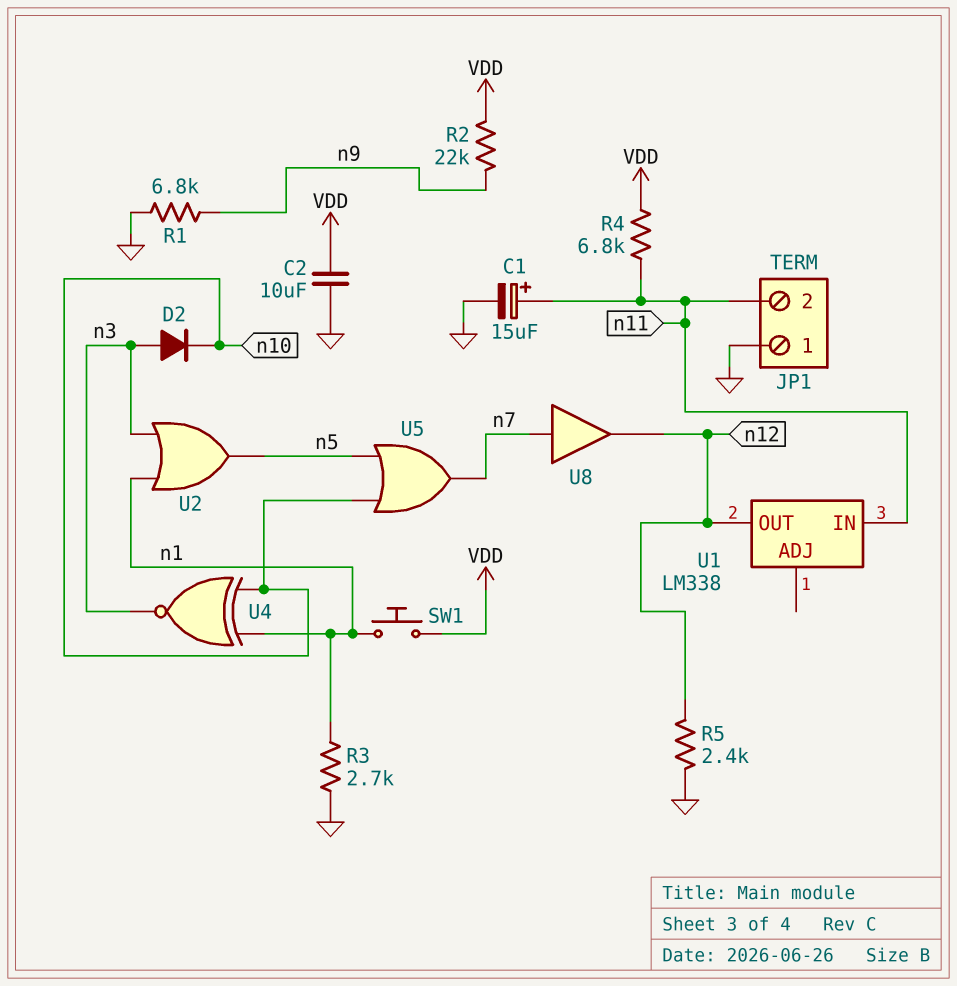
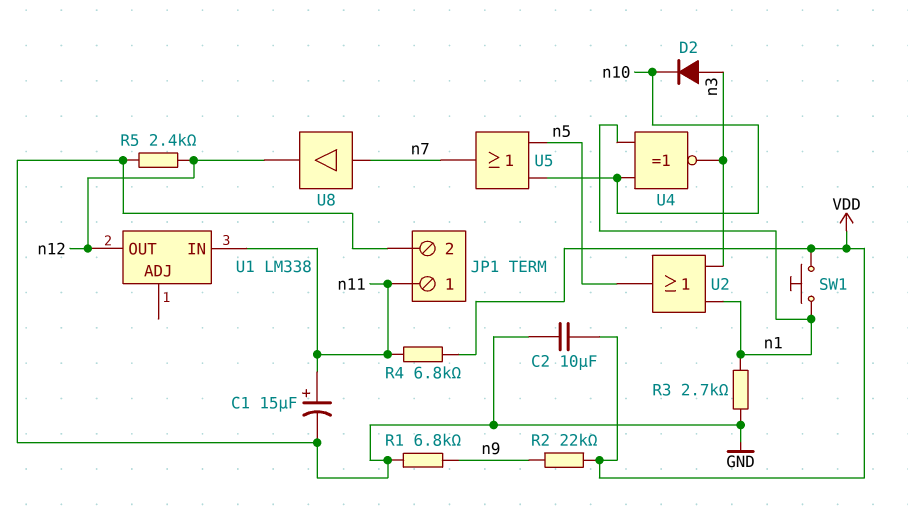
JP1 pin 1: GND -> n11
JP1 pin 2: n11 -> GND

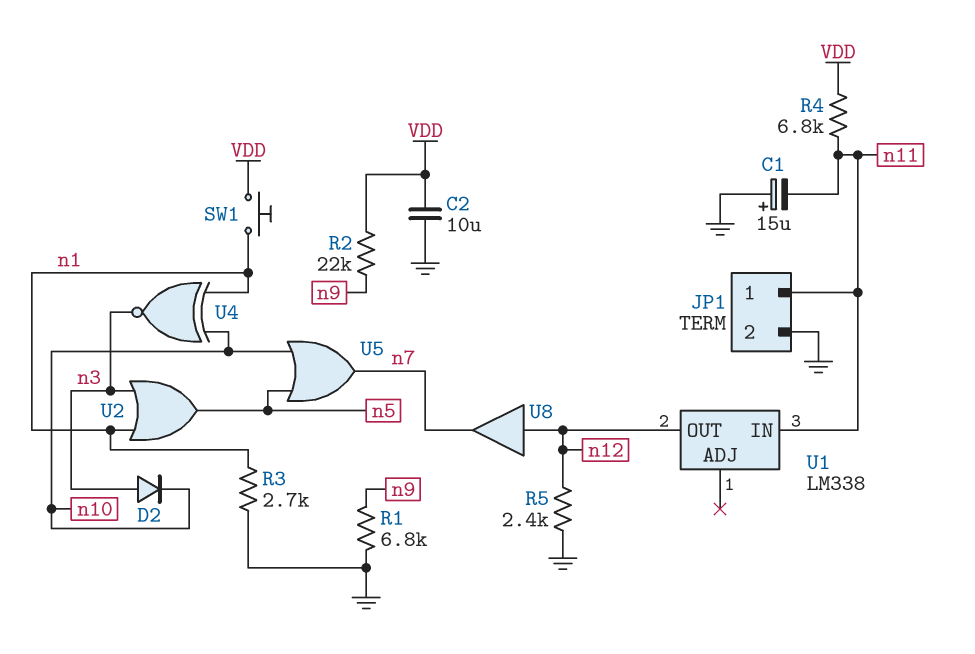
C1: 15uF (plus n11, minus GND) -> 15uF (plus GND, minus n11)
U8: buffer (in n7, out n12) -> buffer (in n12, out n7)

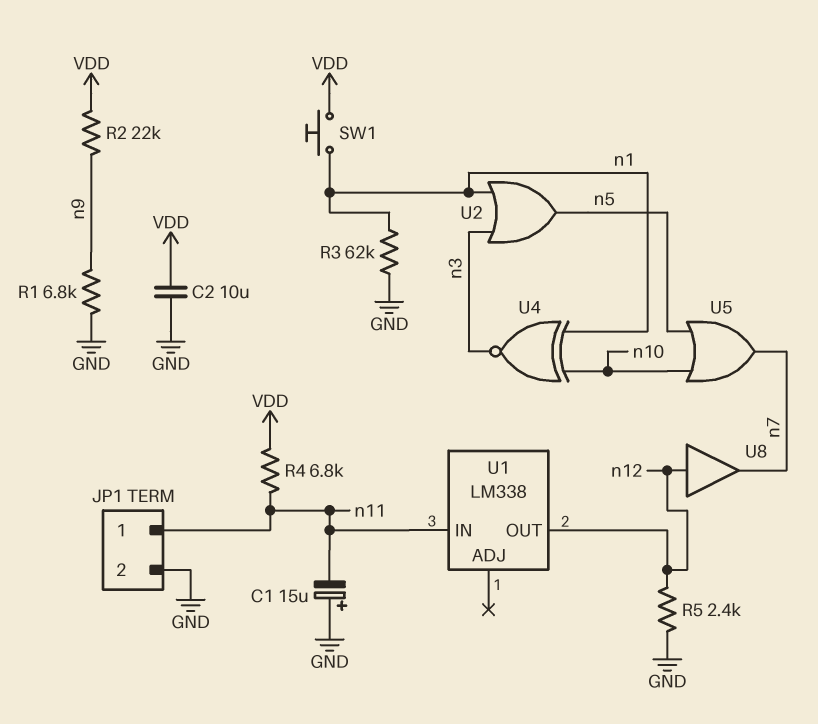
D2: diode (A n3, K n10) -> none
R3: 2.7k (GND, n1) -> 62k (GND, n1)

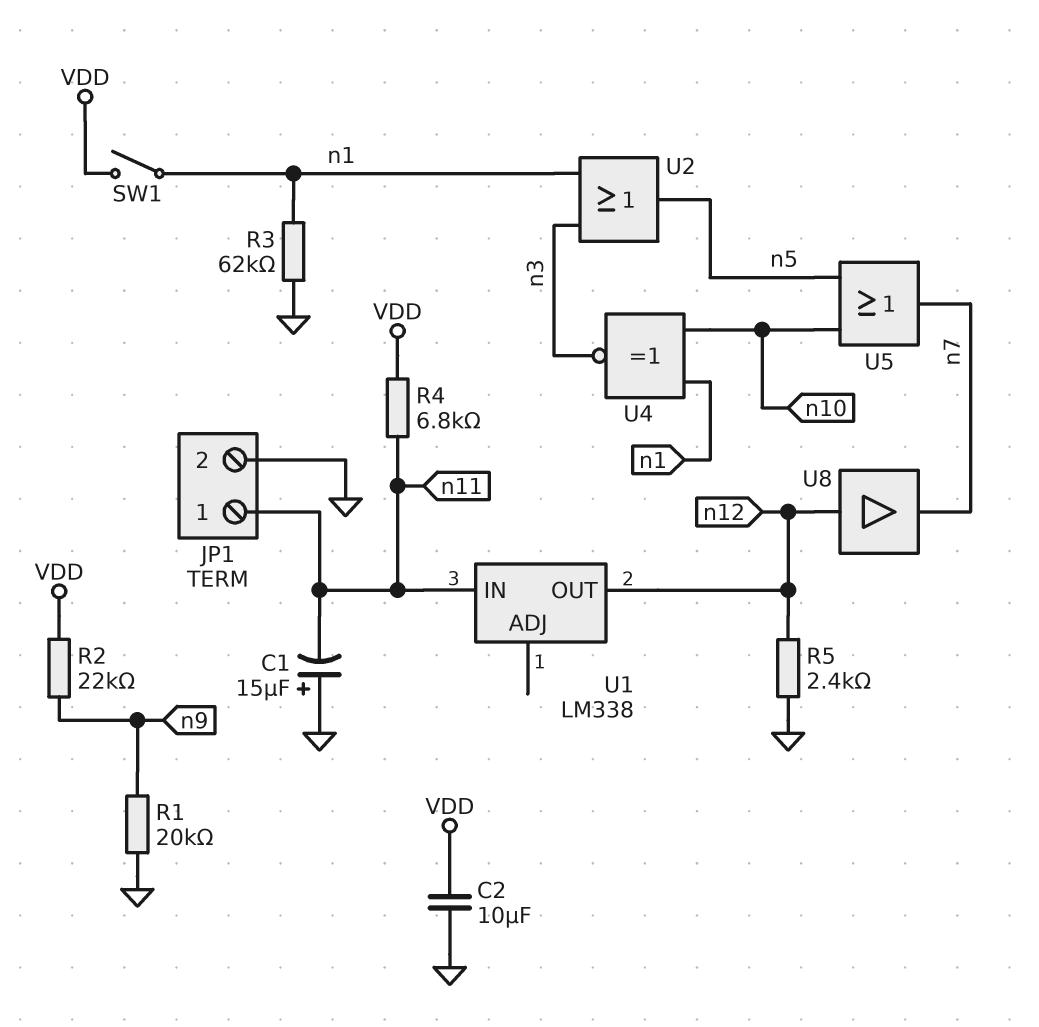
R1: 6.8k (GND, n9) -> 20k (GND, n9)
SW1: button (VDD, n1) -> switch (VDD, n1)

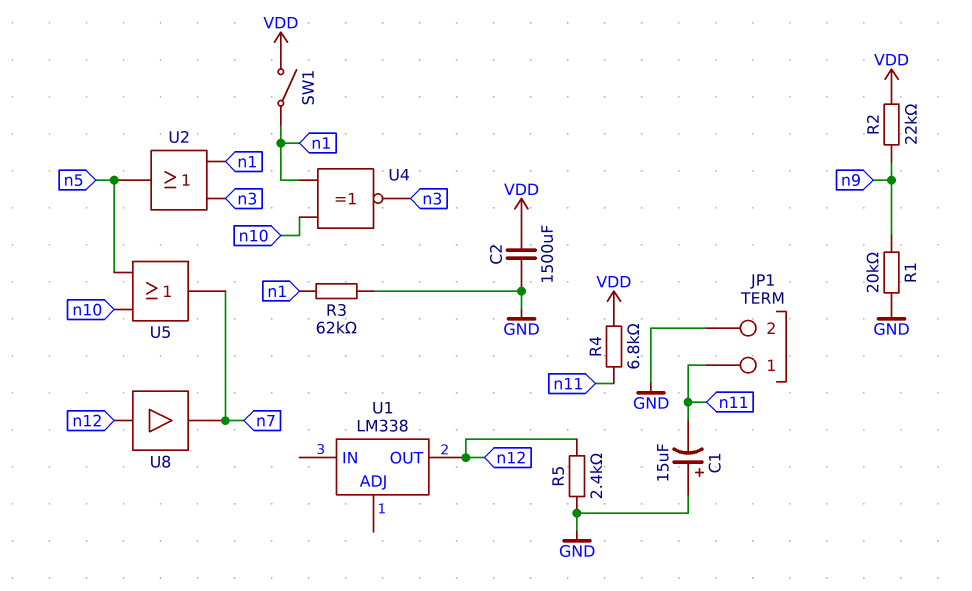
C2: 10uF (GND, VDD) -> 1500uF (GND, VDD)
U1 pin IN: n11 -> none

